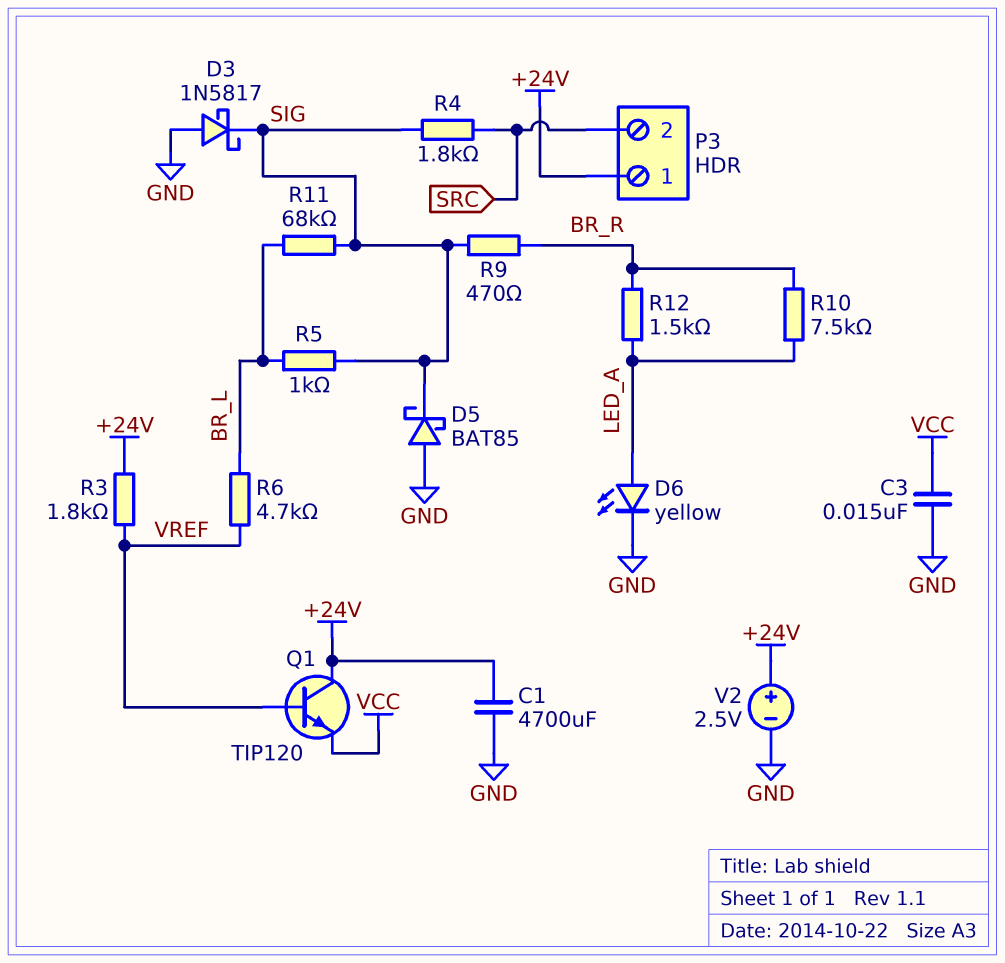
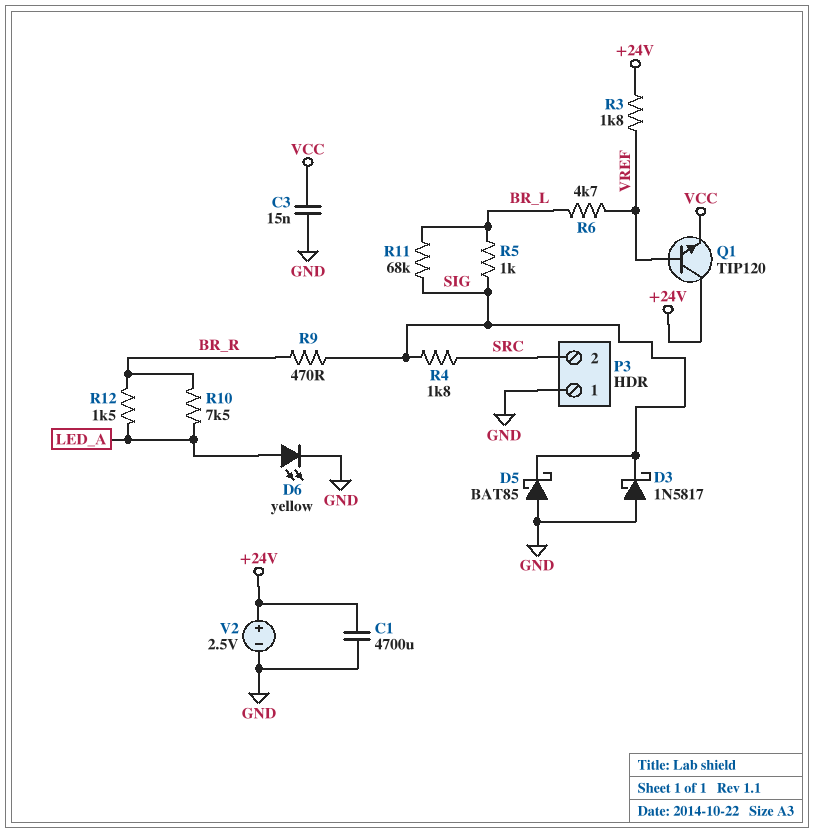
P3 pin 1: +24V -> GND

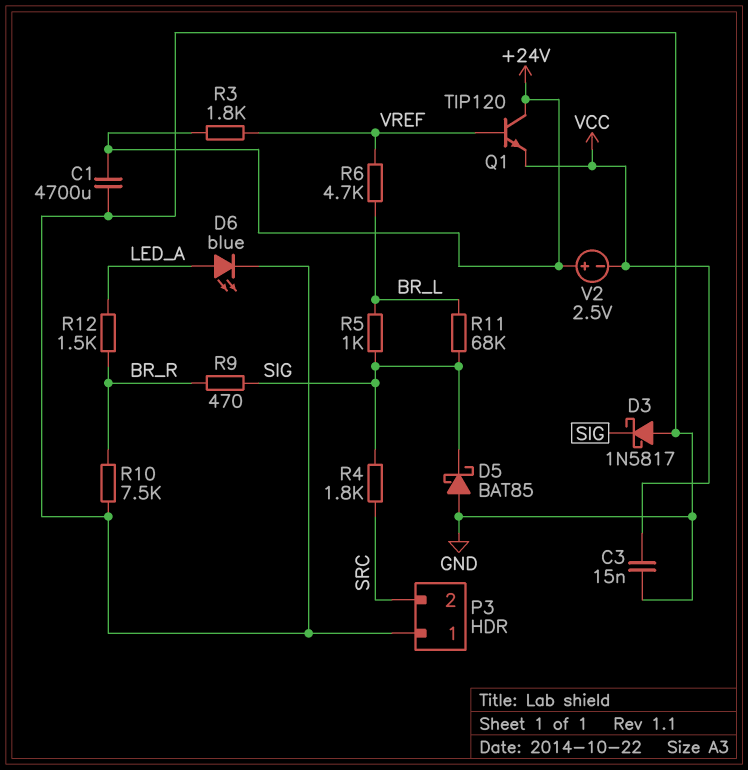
D6: LED yellow (A LED_A, K GND) -> LED blue (A LED_A, K GND)
R10: 7.5k (BR_R, LED_A) -> 7.5k (BR_R, GND)
V2: 2.5V (plus +24V, minus GND) -> 2.5V (plus +24V, minus VCC)

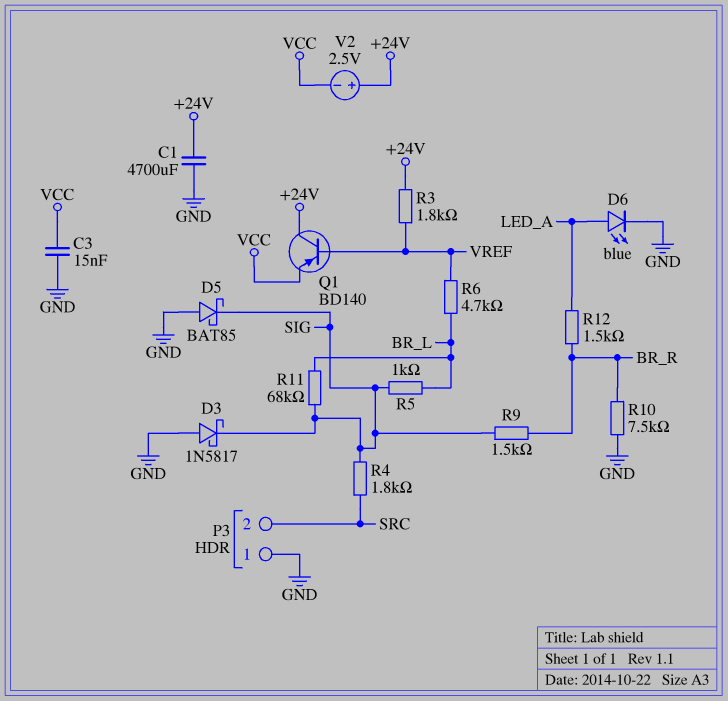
Q1: NPN TIP120 (B VREF, C +24V, E VCC) -> PNP BD140 (B VREF, C +24V, E VCC)
R9: 470 (BR_R, SIG) -> 1.5k (BR_R, SIG)

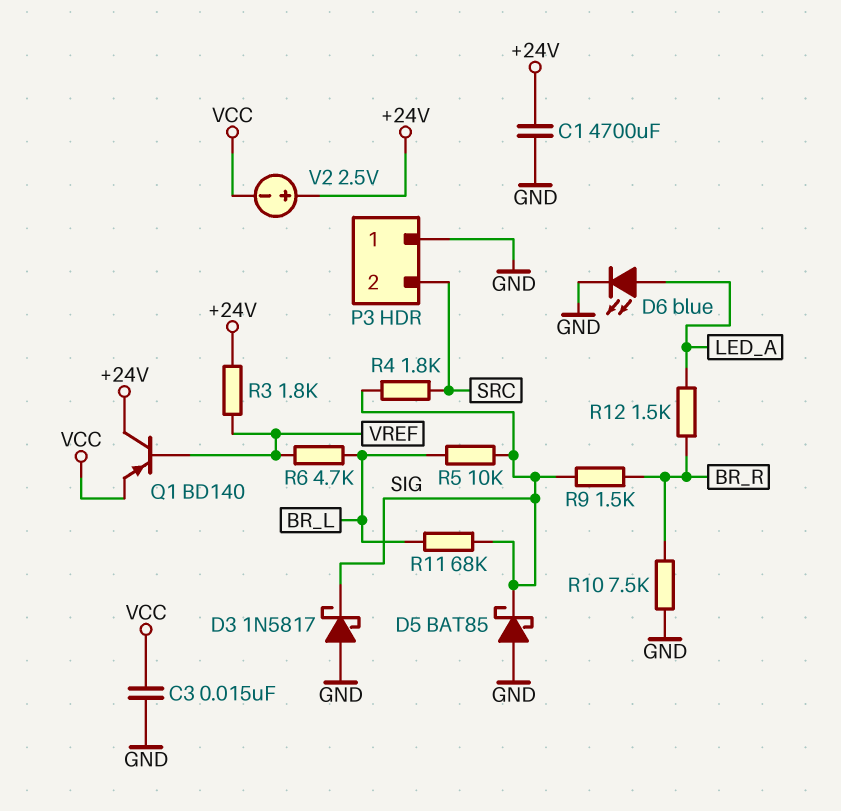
R5: 1k (BR_L, SIG) -> 10k (BR_L, SIG)

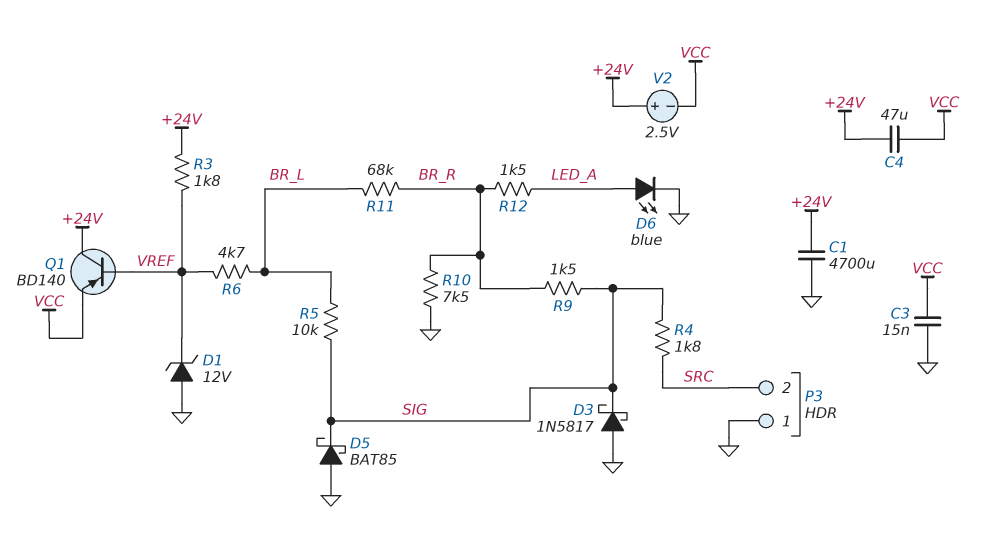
C4: none -> 47uF (+24V, VCC)
D1: none -> zener 12V (A GND, K VREF)
R11: 68k (BR_L, SIG) -> 68k (BR_L, BR_R)

